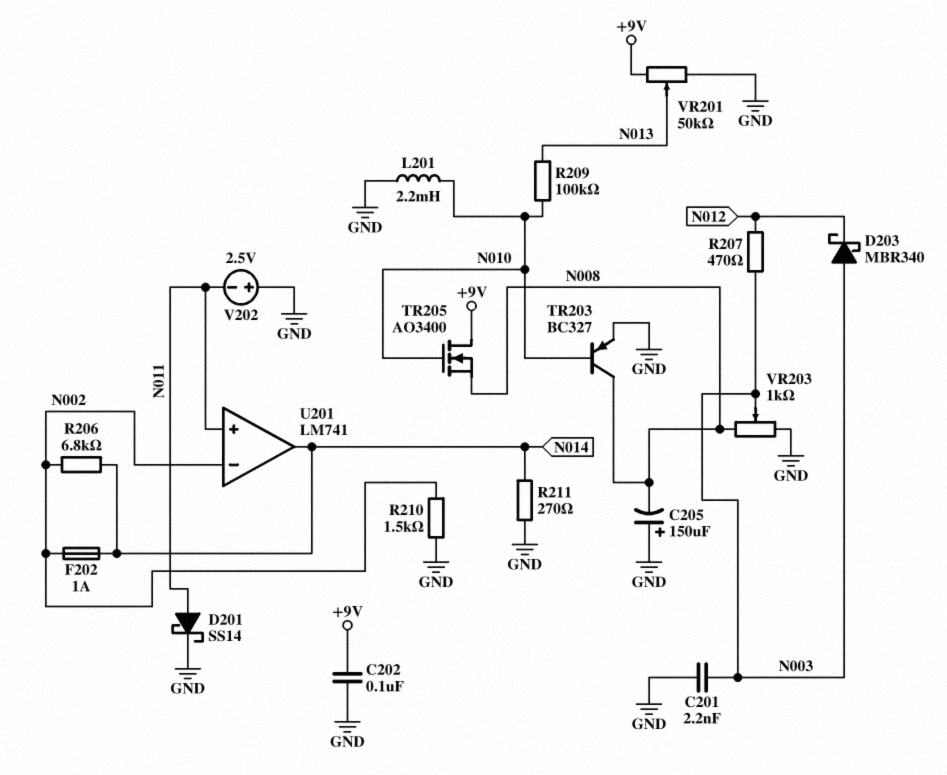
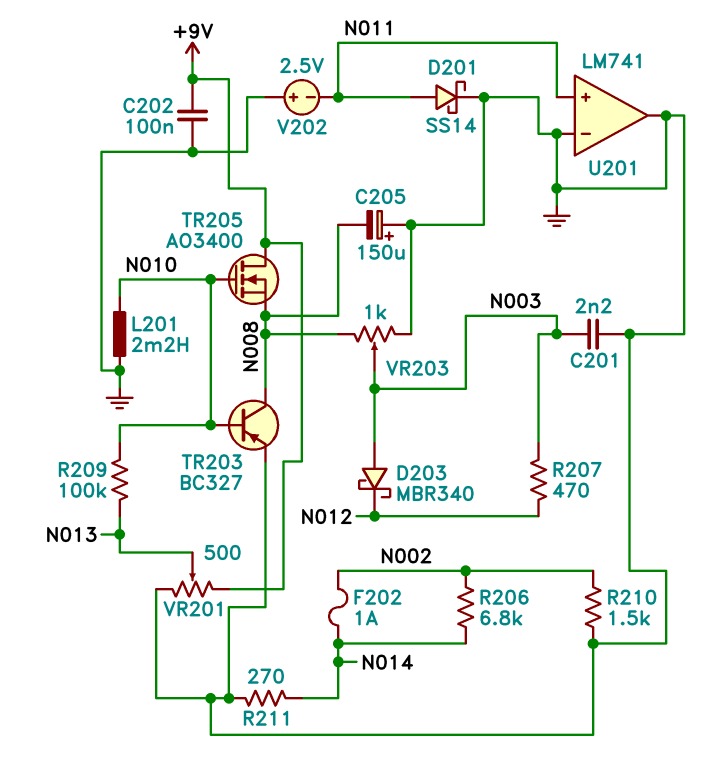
U201 pin in-: N002 -> GND
U201 pin out: N014 -> GND
VR201: 50k (+9V, GND, wiper N013) -> 500 (+9V, GND, wiper N013)

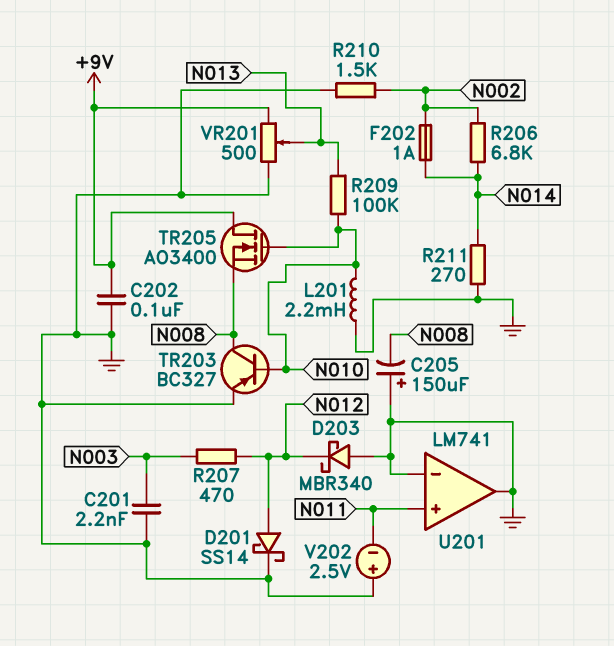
D201: schottky SS14 (A N011, K GND) -> schottky SS14 (A N012, K GND)
D203: schottky MBR340 (A N003, K N012) -> schottky MBR340 (A GND, K N012)
VR203: 1k (GND, N008, wiper N003) -> none

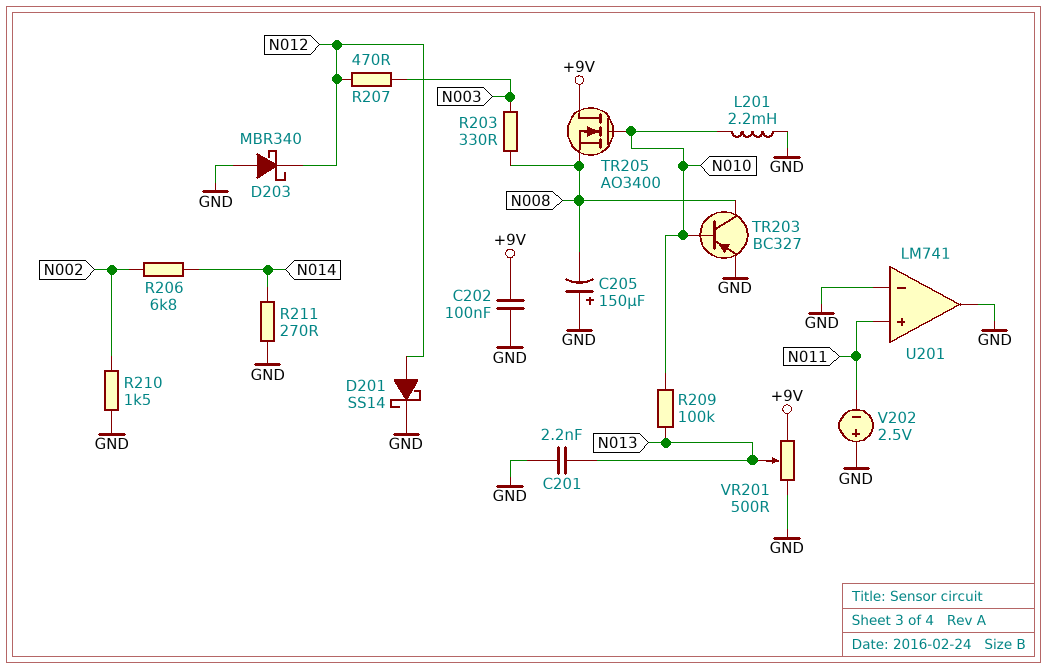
C201: 2.2nF (GND, N003) -> 2.2nF (GND, N013)
F202: 1A (N002, N014) -> none
R203: none -> 330 (N003, N008)

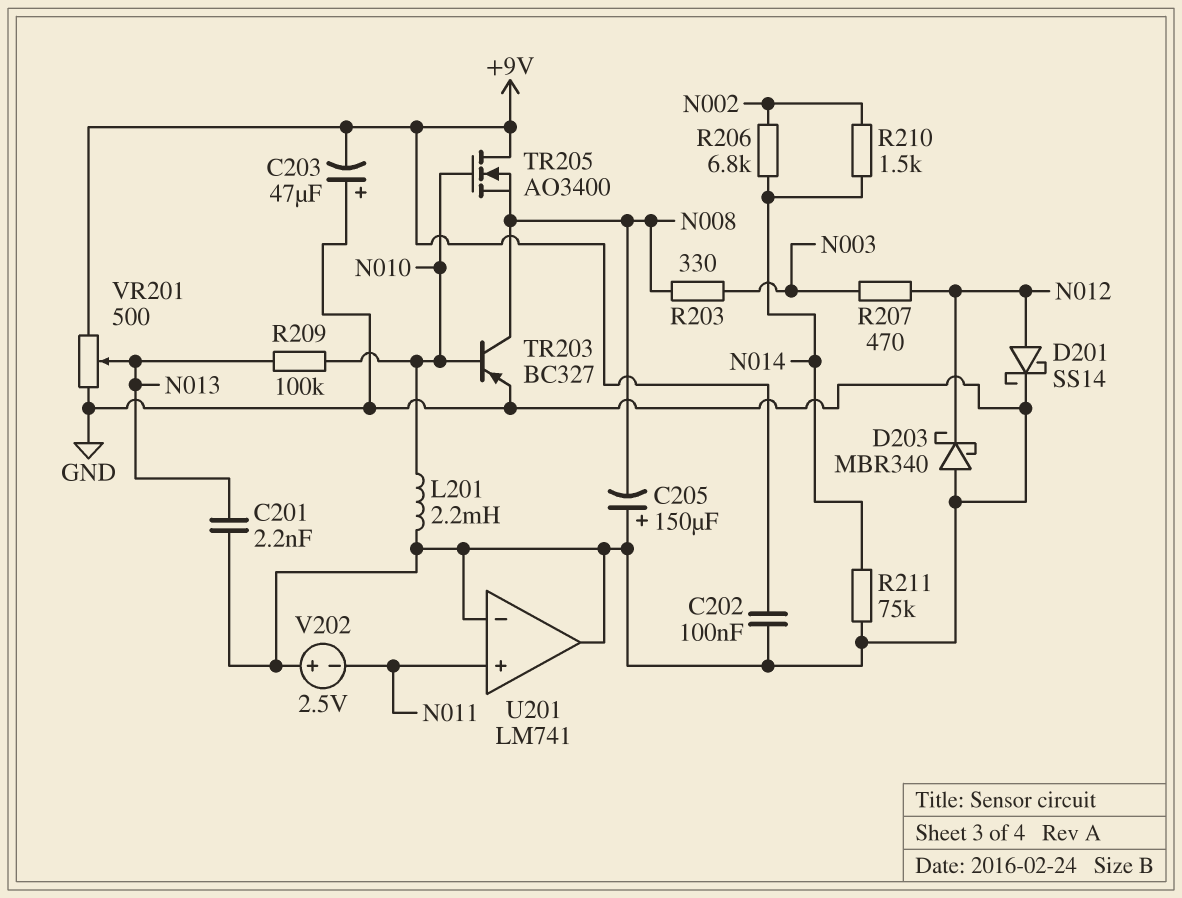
C203: none -> 47uF (plus GND, minus +9V)
R210: 1.5k (GND, N002) -> 1.5k (N002, N014)
R211: 270 (GND, N014) -> 75k (GND, N014)

